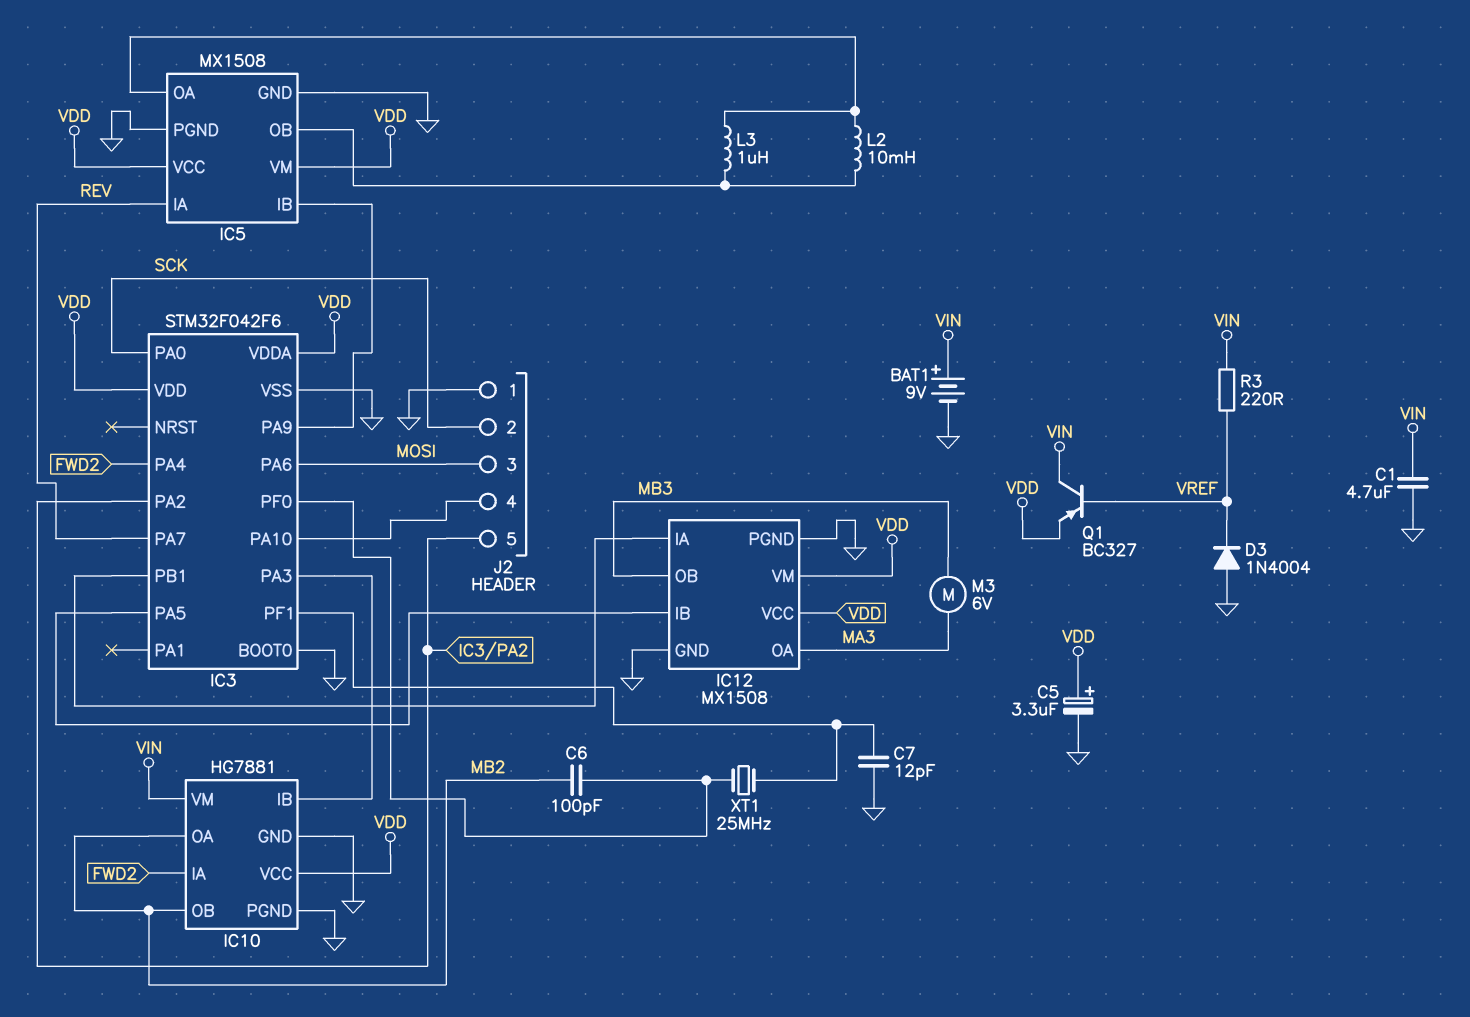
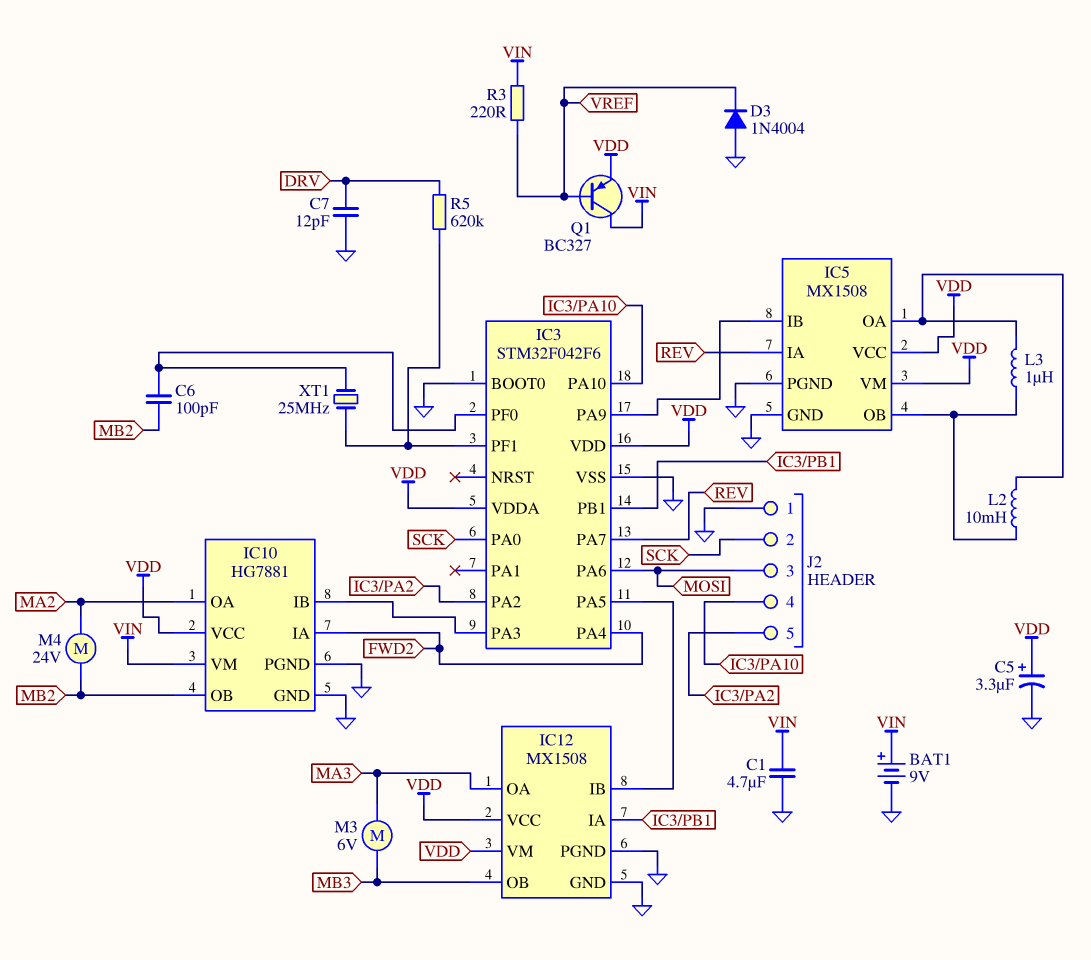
C7: 12pF (GND, IC3/PF1) -> 12pF (DRV, GND)
IC10 pin OA: MB2 -> MA2
M4: none -> motor 24V (MA2, MB2)
R5: none -> 620k (DRV, IC3/PF1)

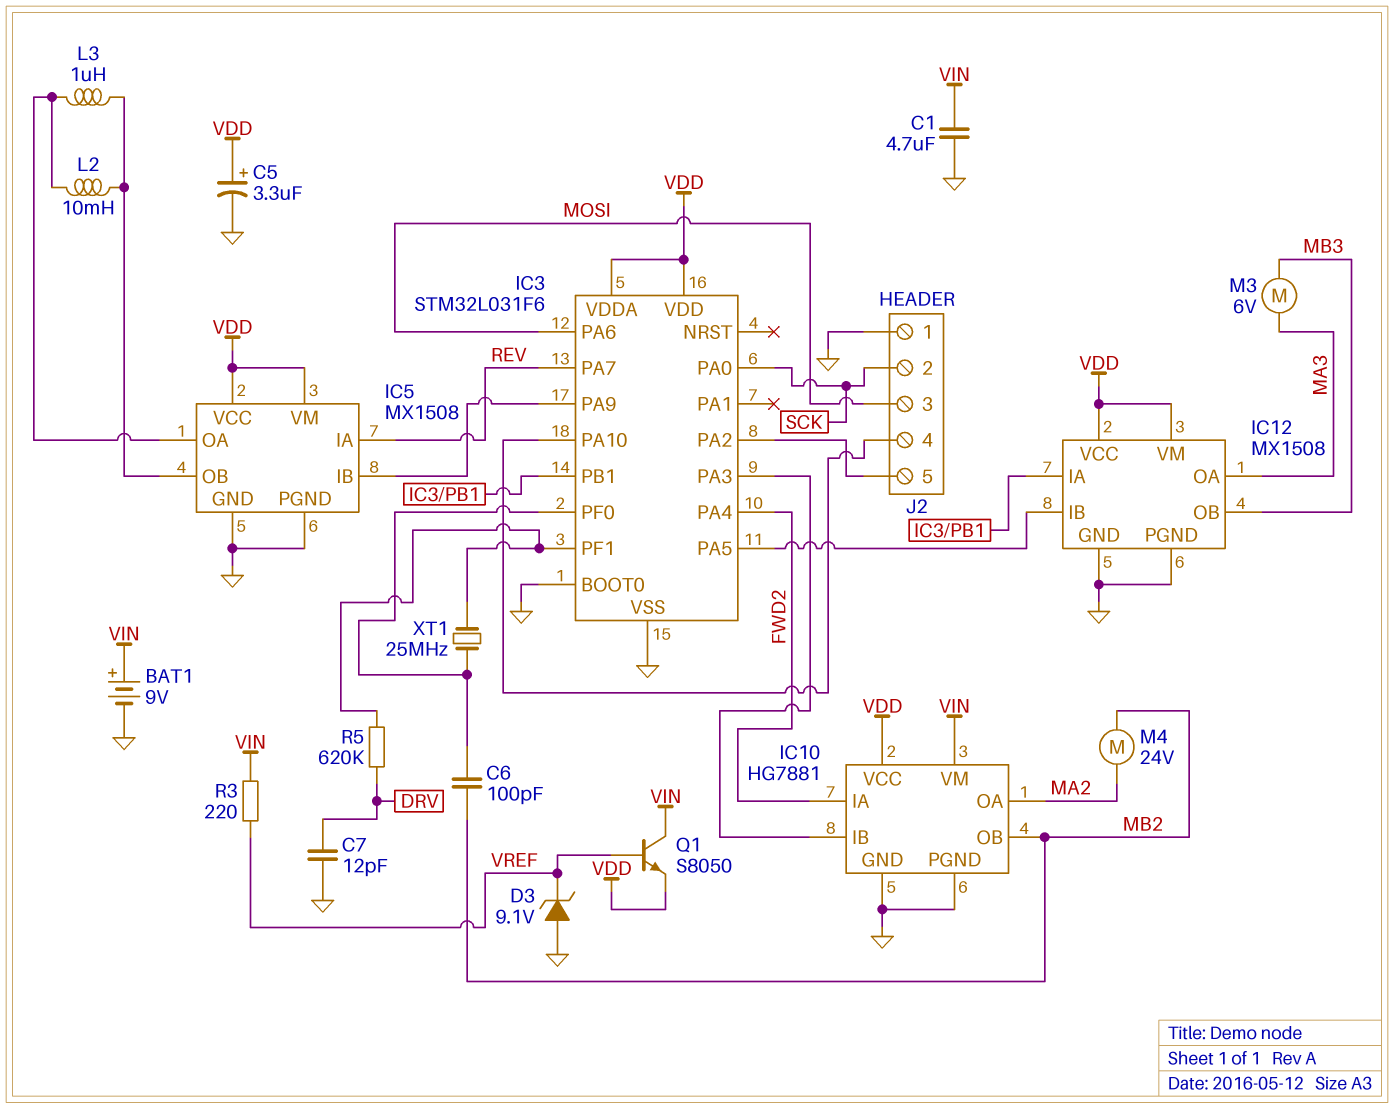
D3: diode 1N4004 (A GND, K VREF) -> zener 9.1V (A GND, K VREF)
IC3: STM32F042F6 -> STM32L031F6
Q1: PNP BC327 (B VREF, C VIN, E VDD) -> NPN S8050 (B VREF, C VIN, E VDD)

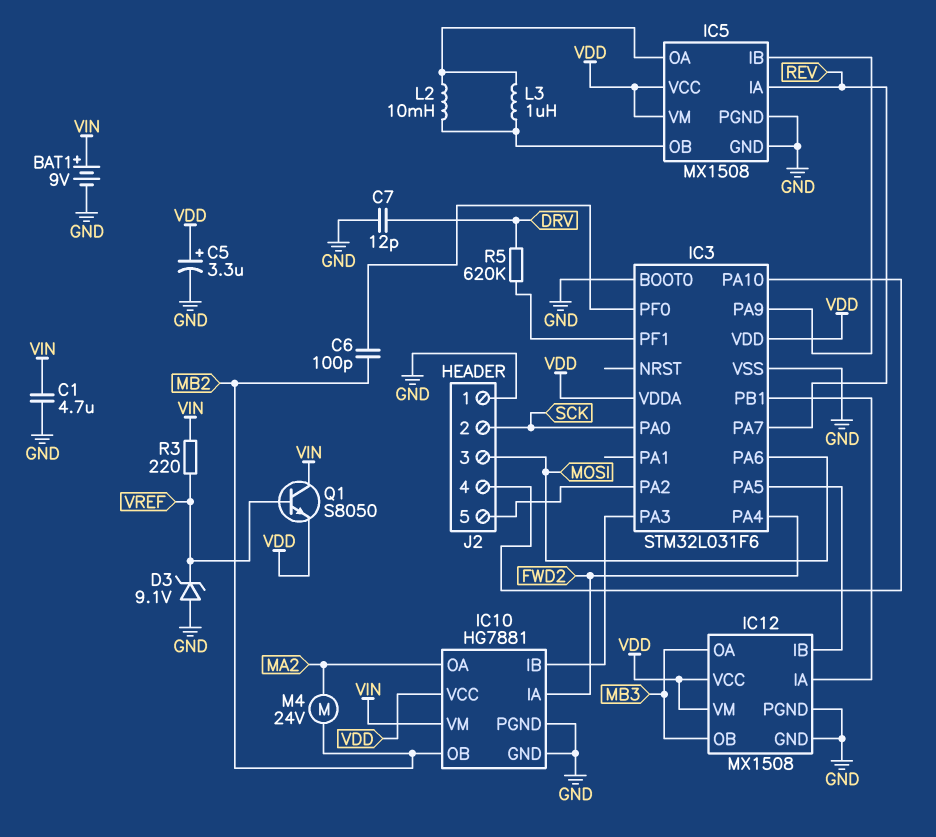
IC12 pin OA: MA3 -> MB3
M3: motor 6V (MA3, MB3) -> none
XT1: 25MHz (IC3/PF0, IC3/PF1) -> none

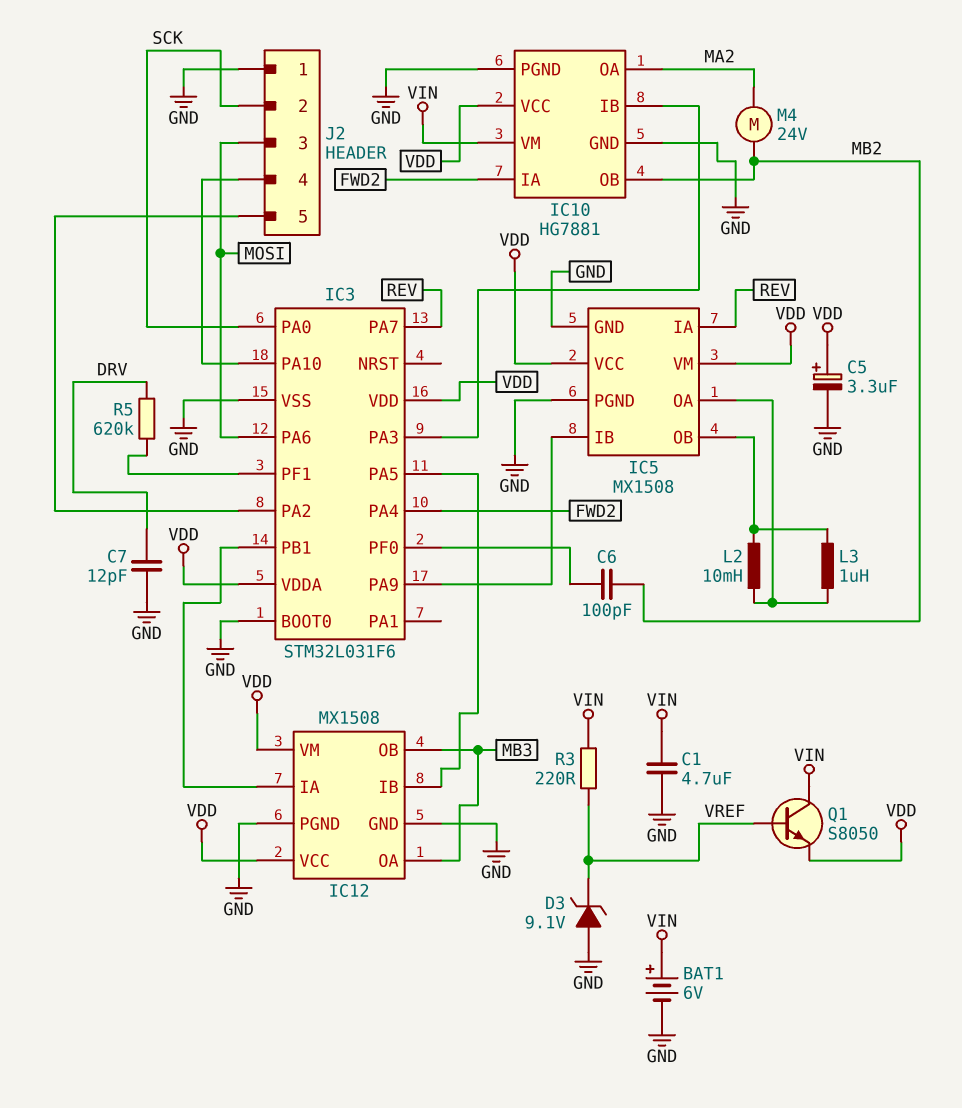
BAT1: 9V (plus VIN, minus GND) -> 6V (plus VIN, minus GND)

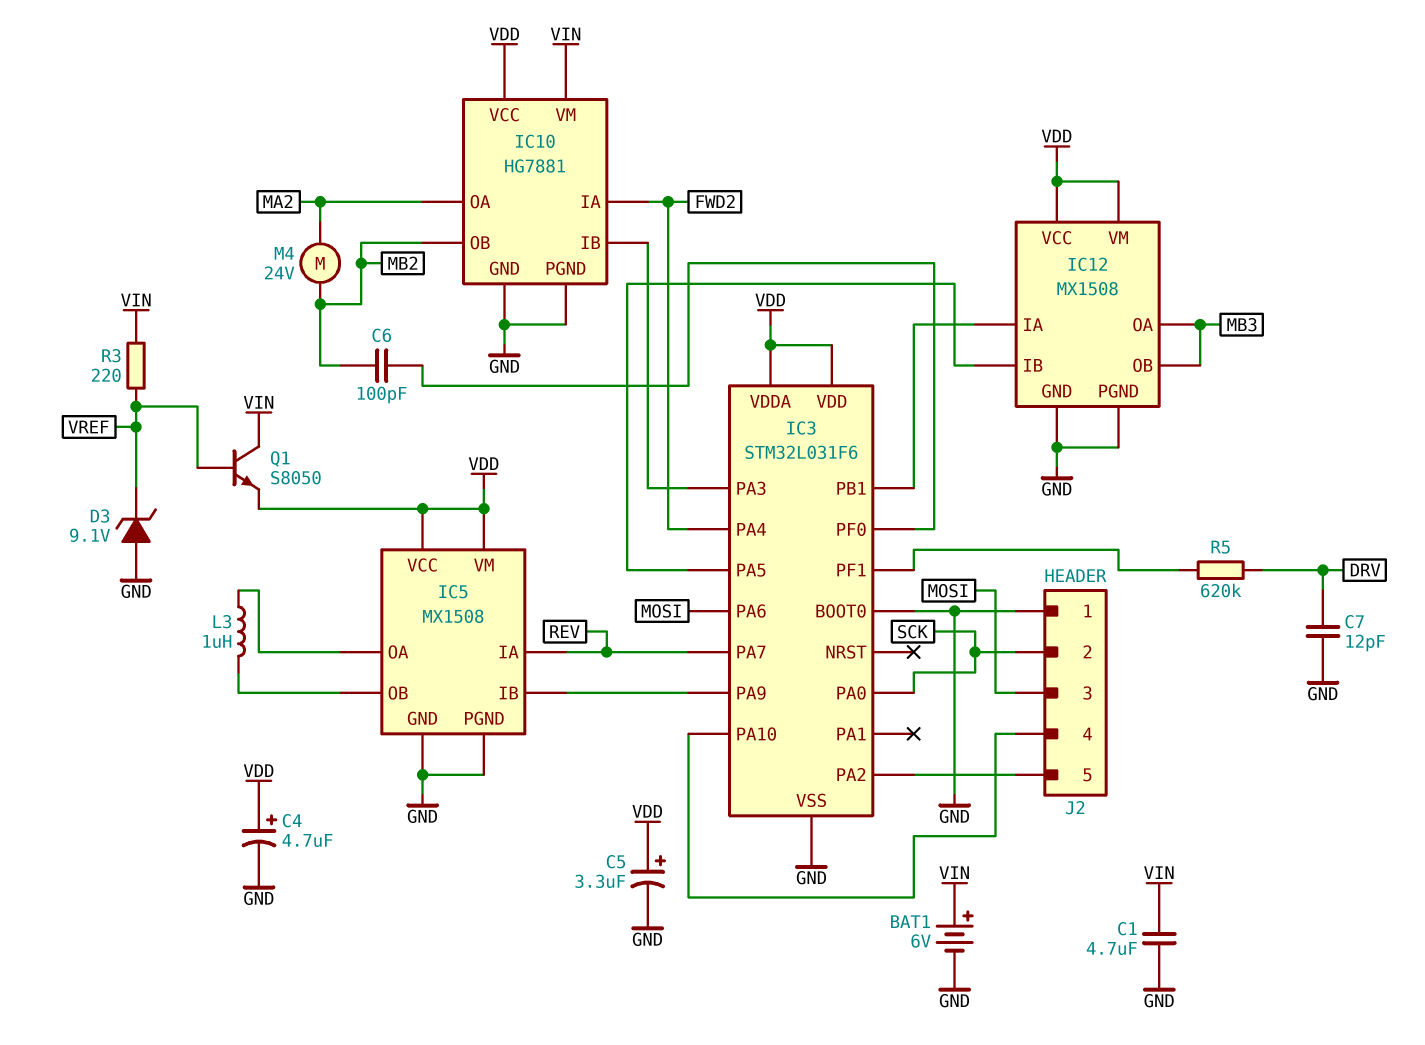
C4: none -> 4.7uF (plus VDD, minus GND)
L2: 10mH (IC5/OA, IC5/OB) -> none

